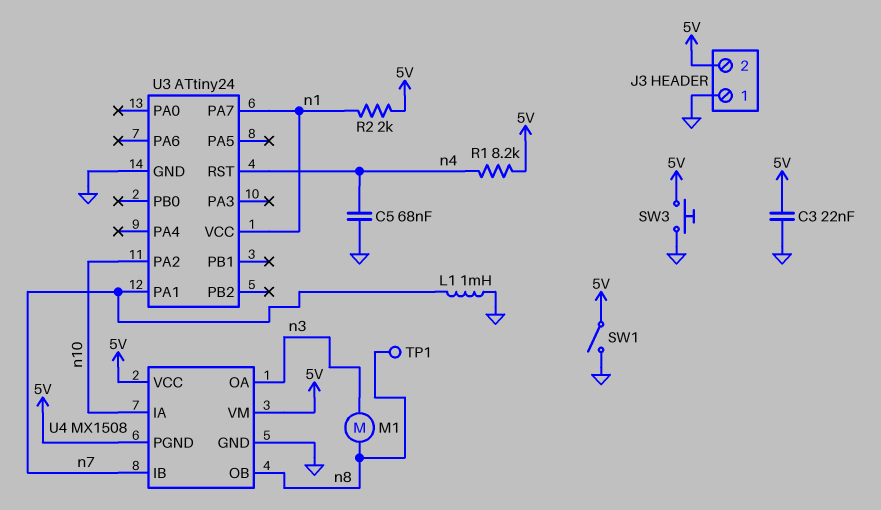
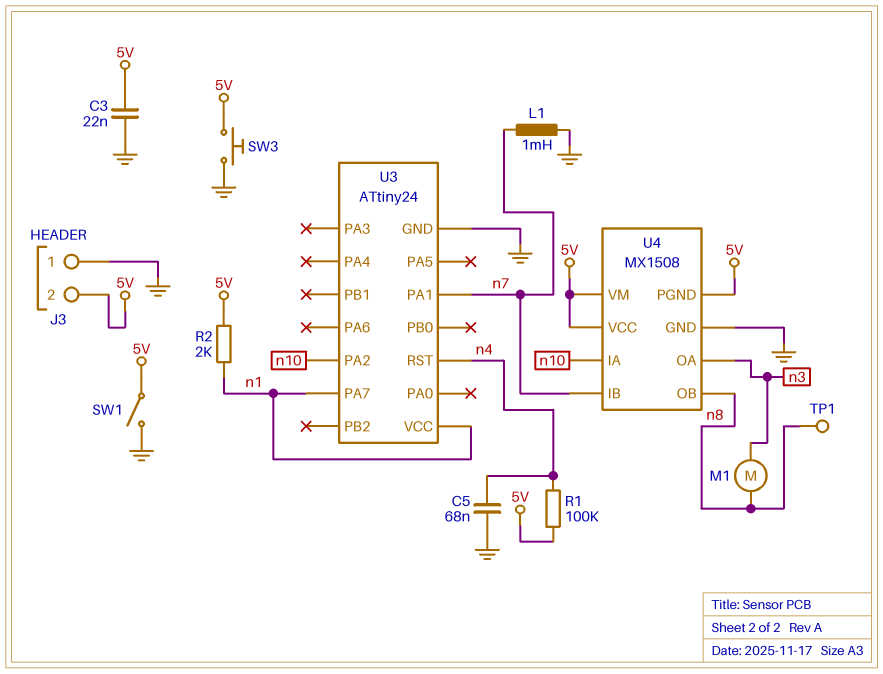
R1: 8.2k (5V, n4) -> 100k (5V, n4)

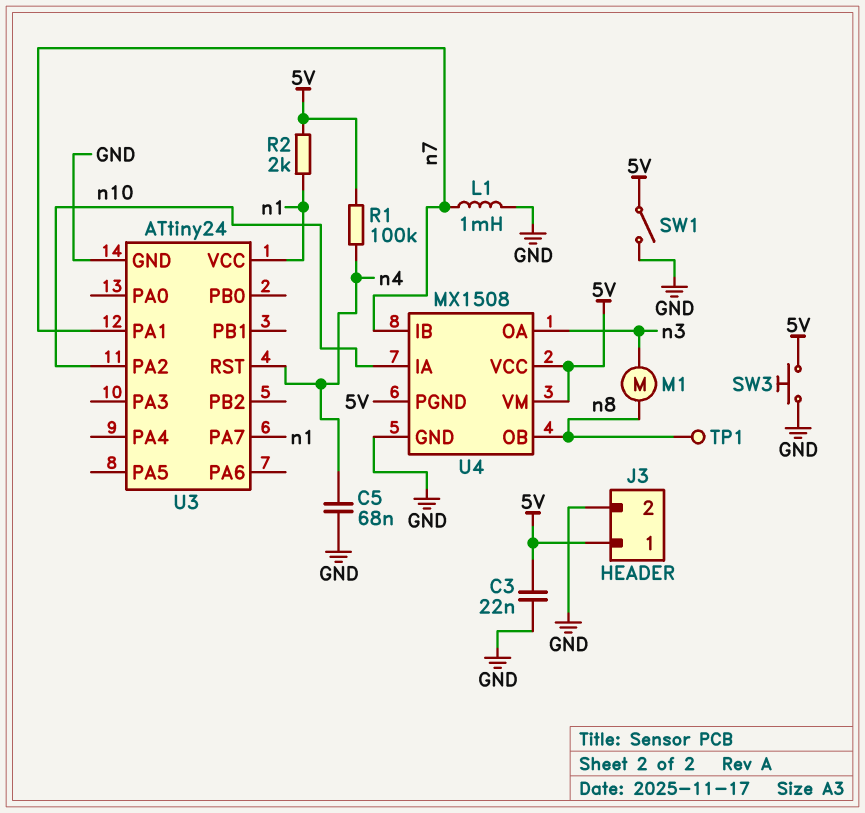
J3 pin 1: GND -> 5V
J3 pin 2: 5V -> GND

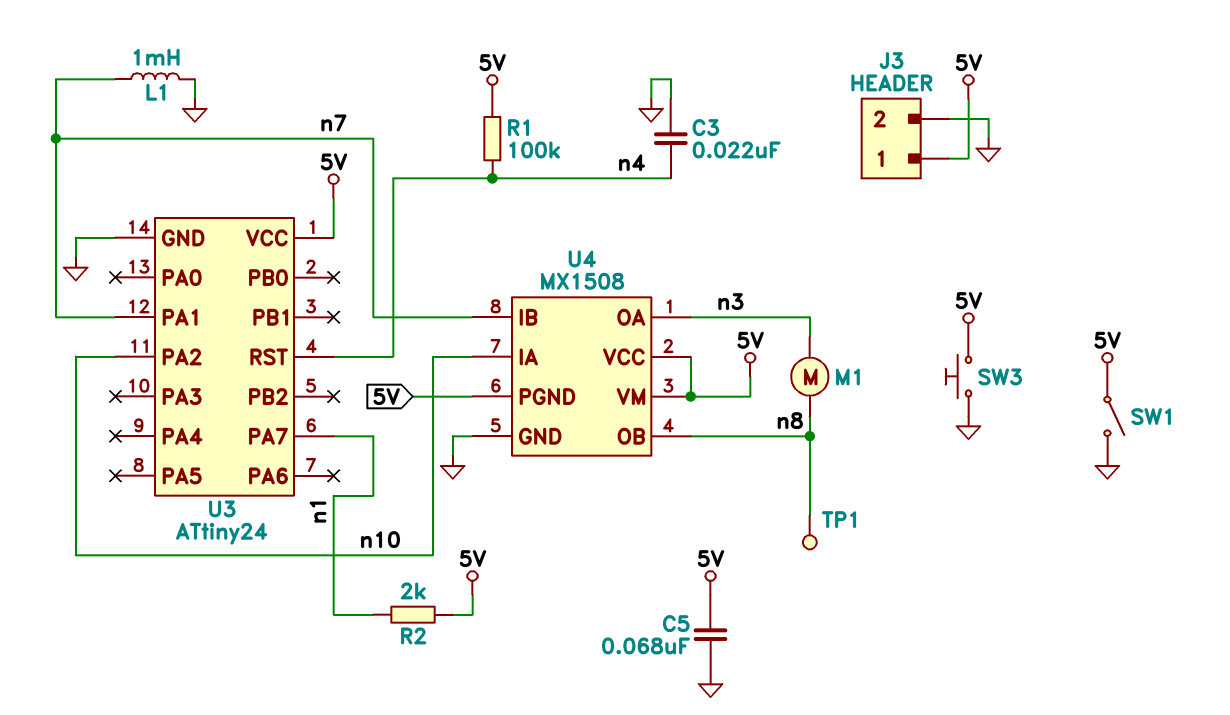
C3: 22nF (5V, GND) -> 22nF (GND, n4)
C5: 68nF (GND, n4) -> 68nF (5V, GND)
U3 pin VCC: n1 -> 5V

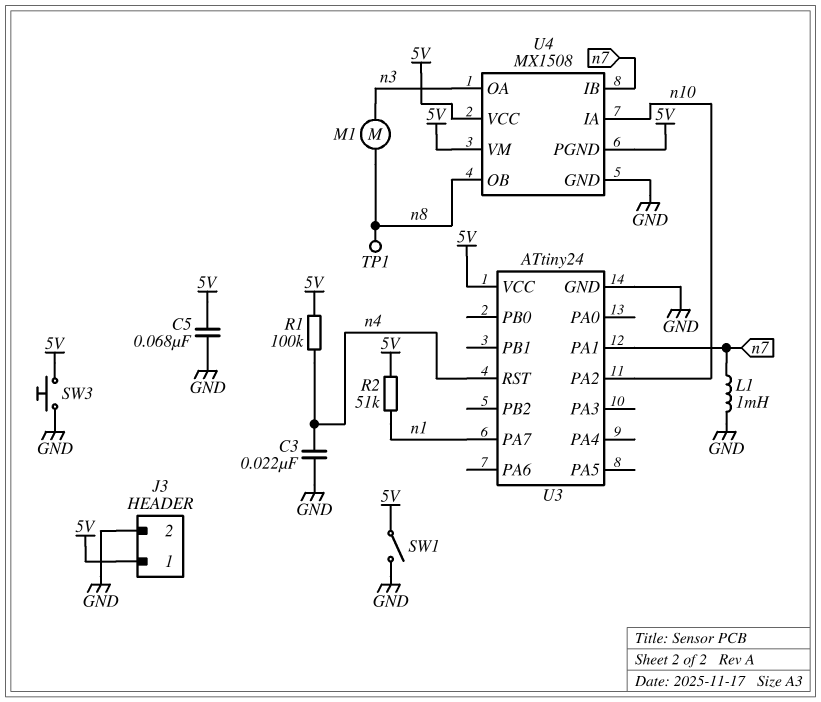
R2: 2k (5V, n1) -> 51k (5V, n1)

